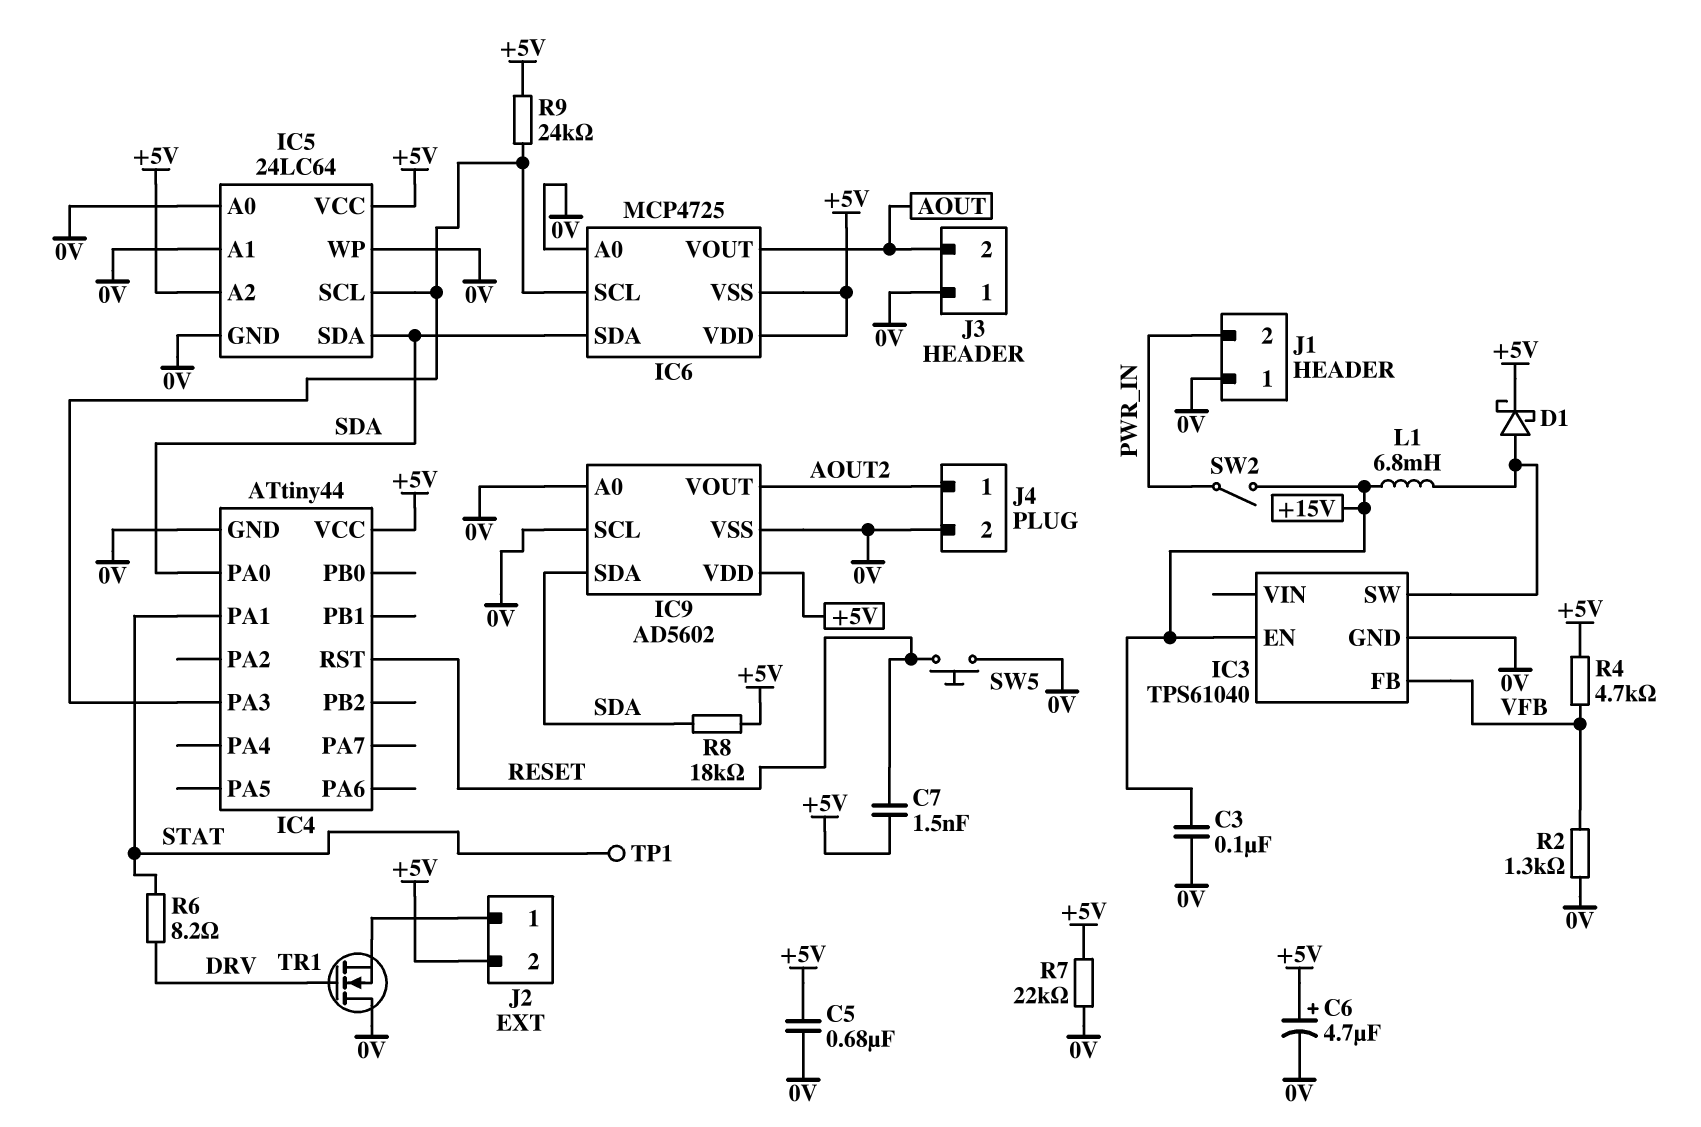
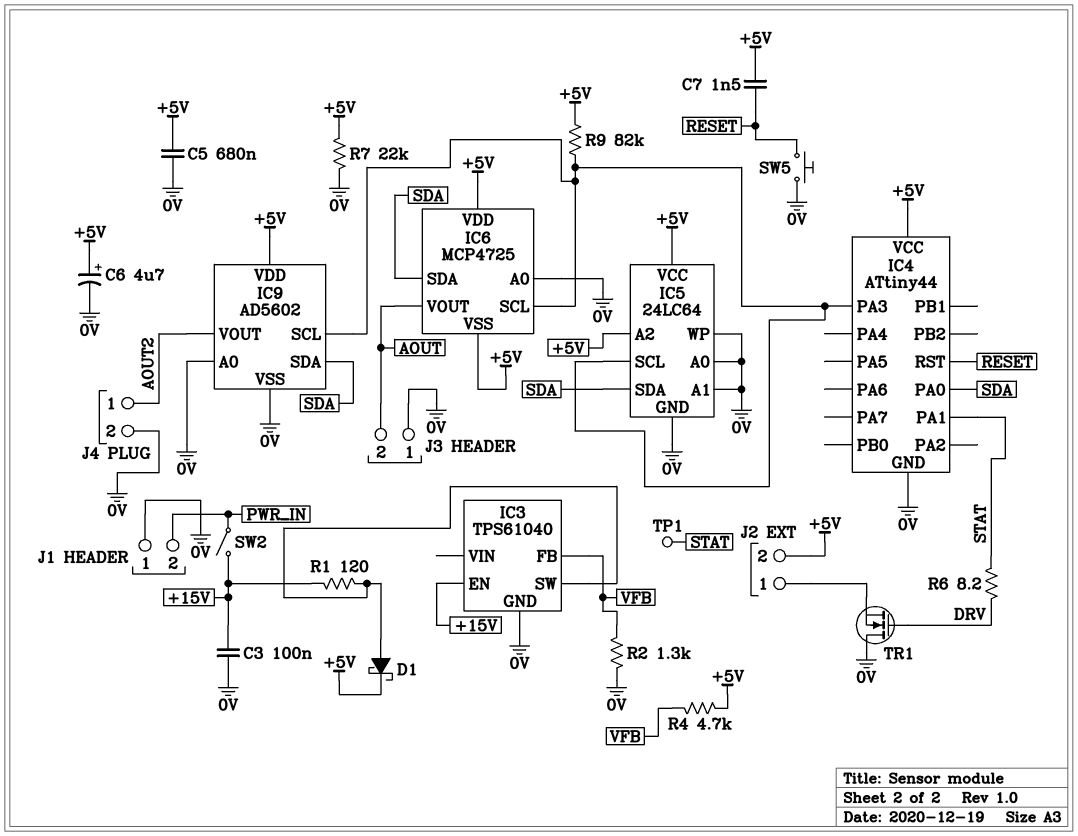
IC9 pin SCL: 0V -> IC4/PA3
L1: 6.8mH (+15V, IC3/SW) -> none
R1: none -> 120 (+15V, IC3/SW)
R8: 18k (+5V, SDA) -> none
R9: 24k (+5V, IC4/PA3) -> 82k (+5V, IC4/PA3)

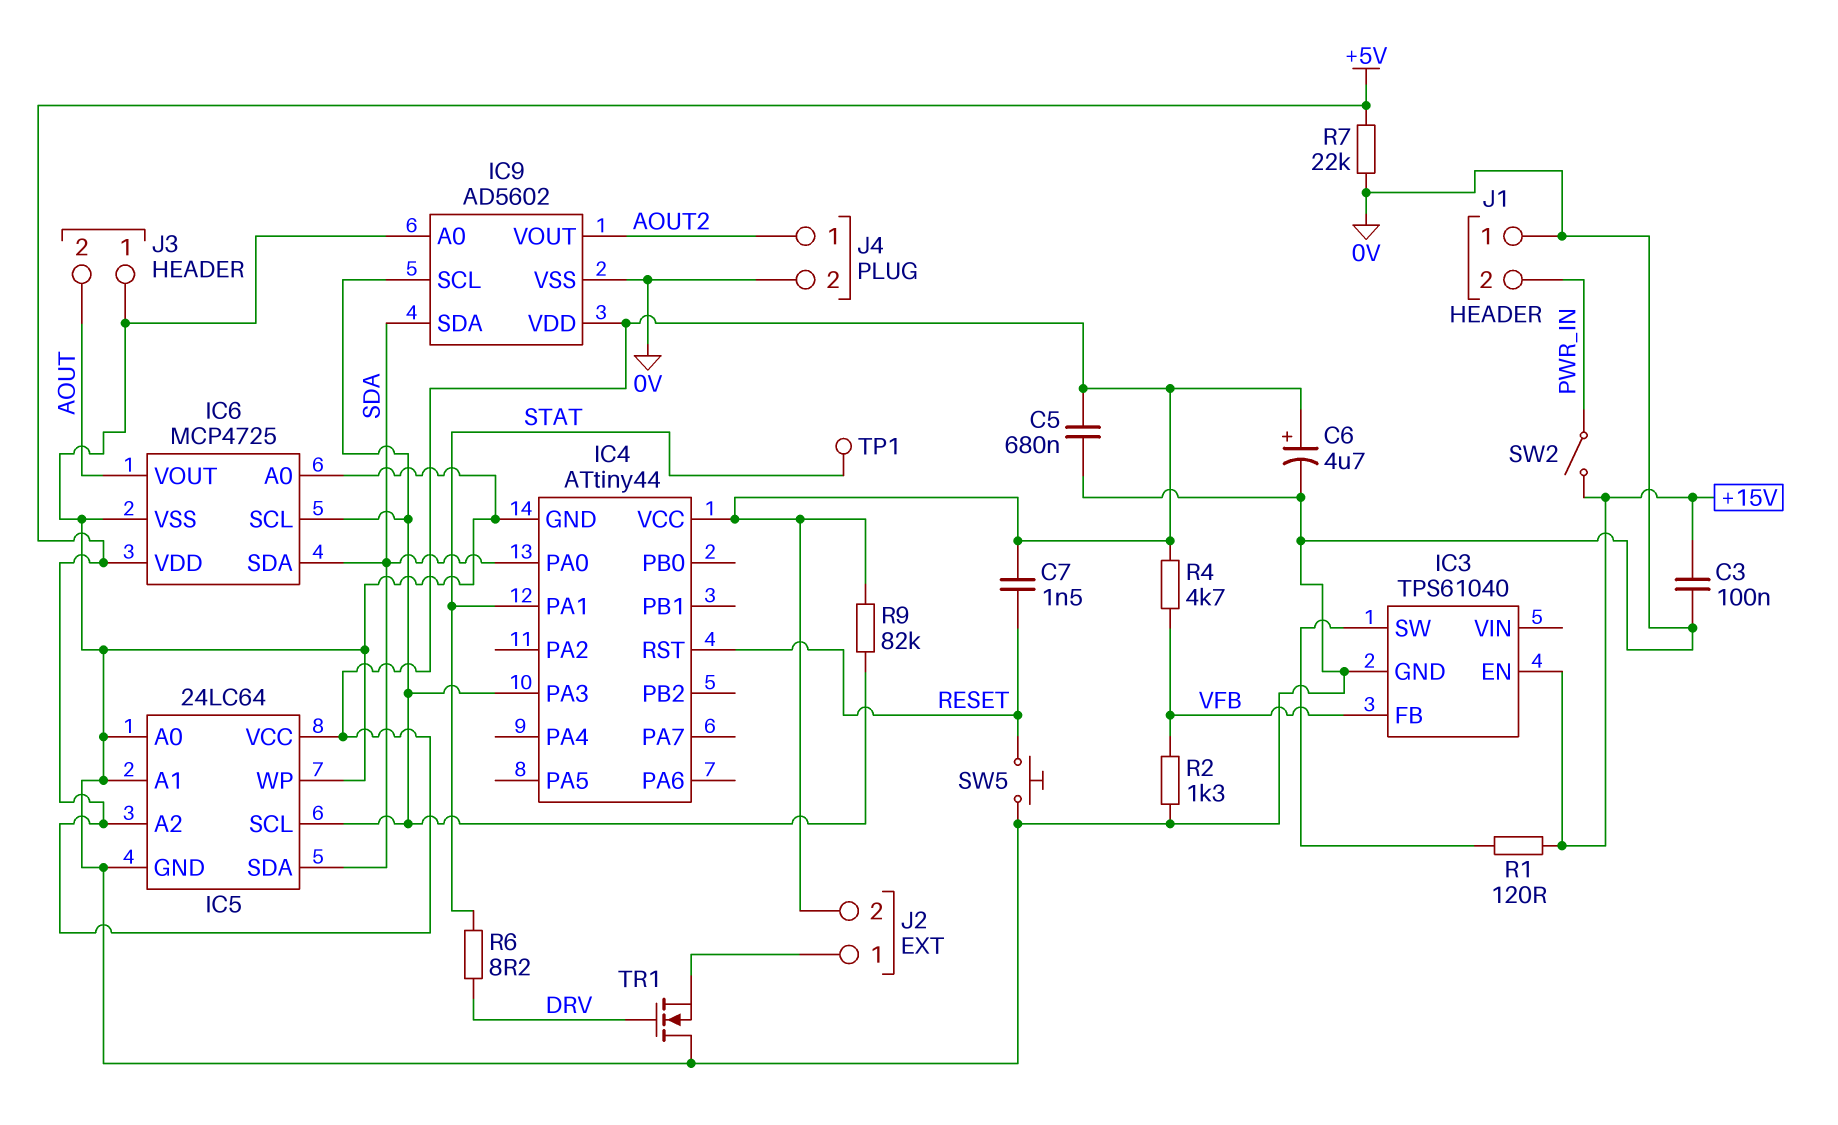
D1: schottky (A IC3/SW, K +5V) -> none
IC6 pin VSS: +5V -> 0V

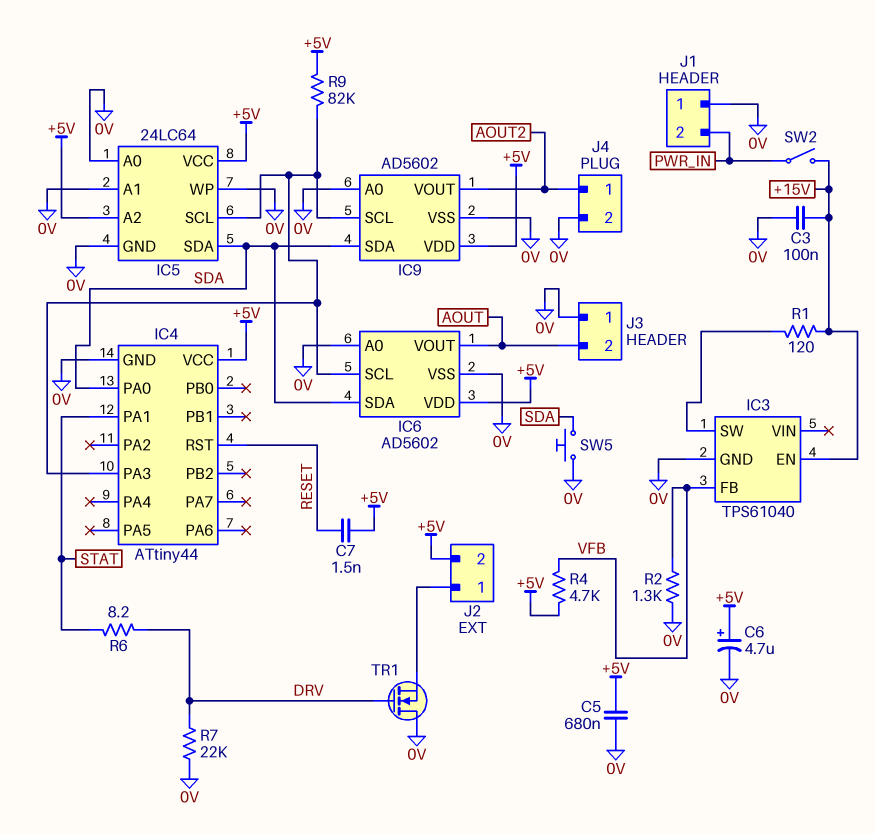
IC6: MCP4725 -> AD5602
R7: 22k (+5V, 0V) -> 22k (0V, DRV)
SW5: button (0V, RESET) -> button (0V, SDA)
TP1: test point (STAT) -> none

